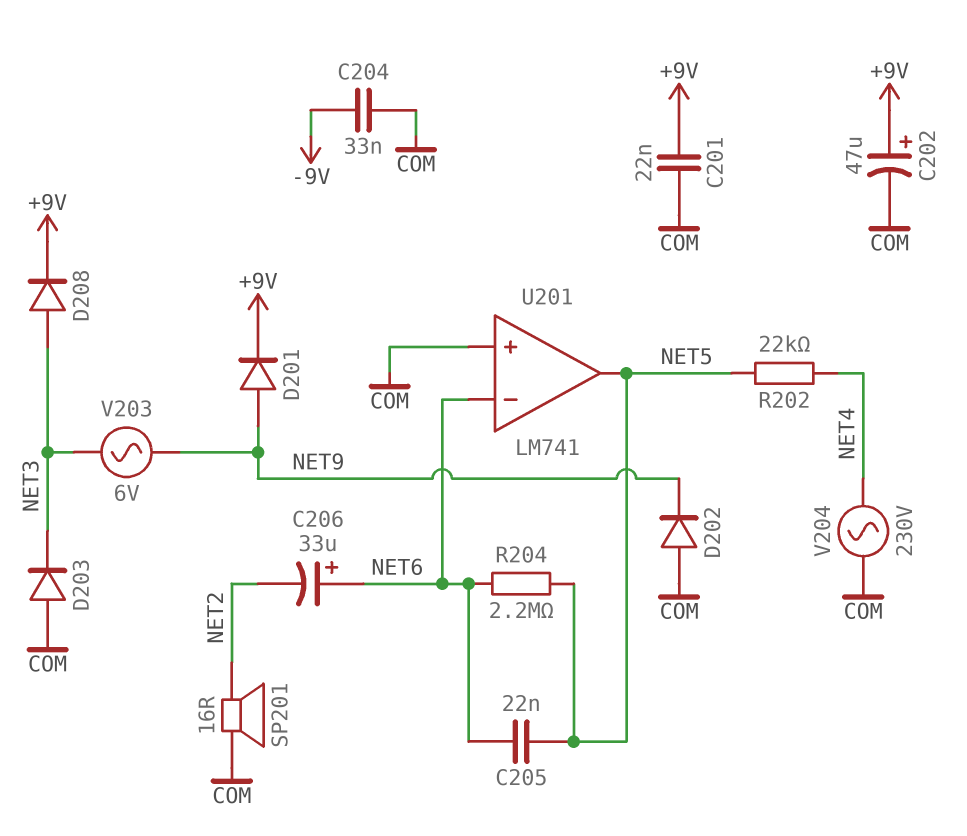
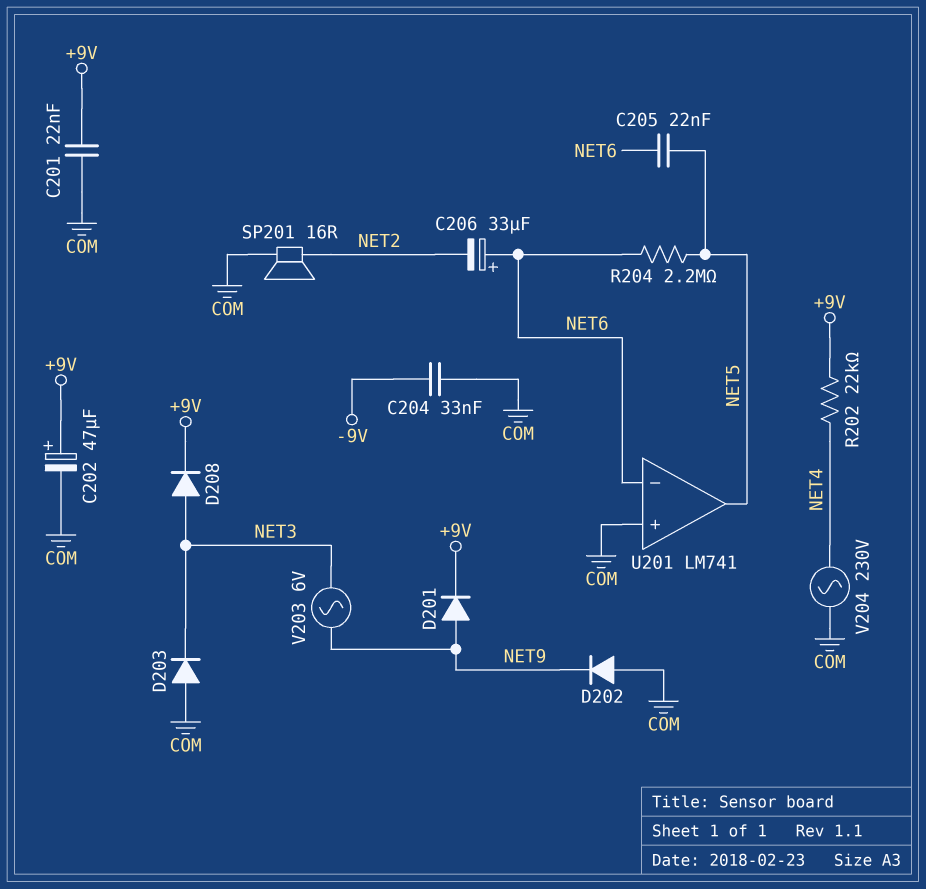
R202: 22k (NET4, NET5) -> 22k (+9V, NET4)

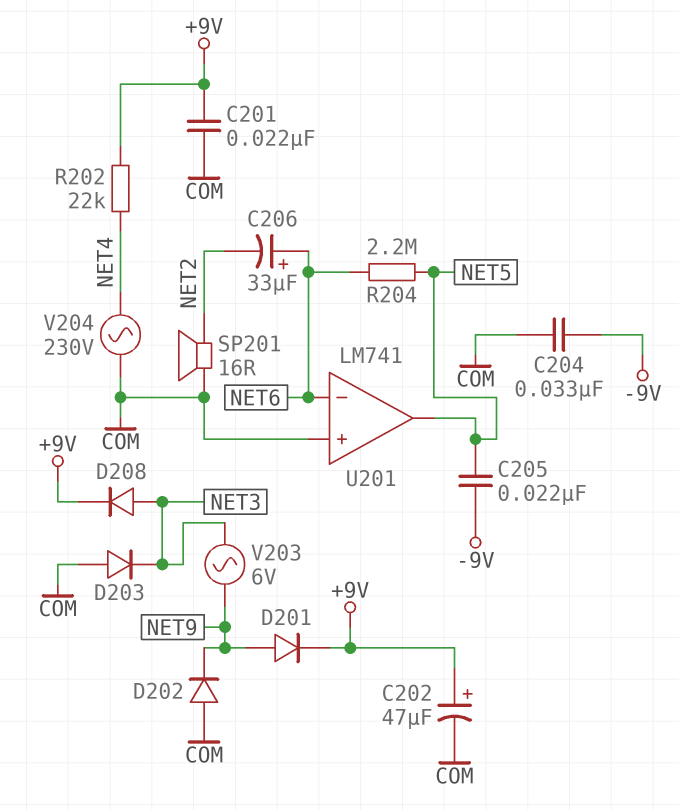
C205: 22nF (NET5, NET6) -> 22nF (-9V, NET5)

